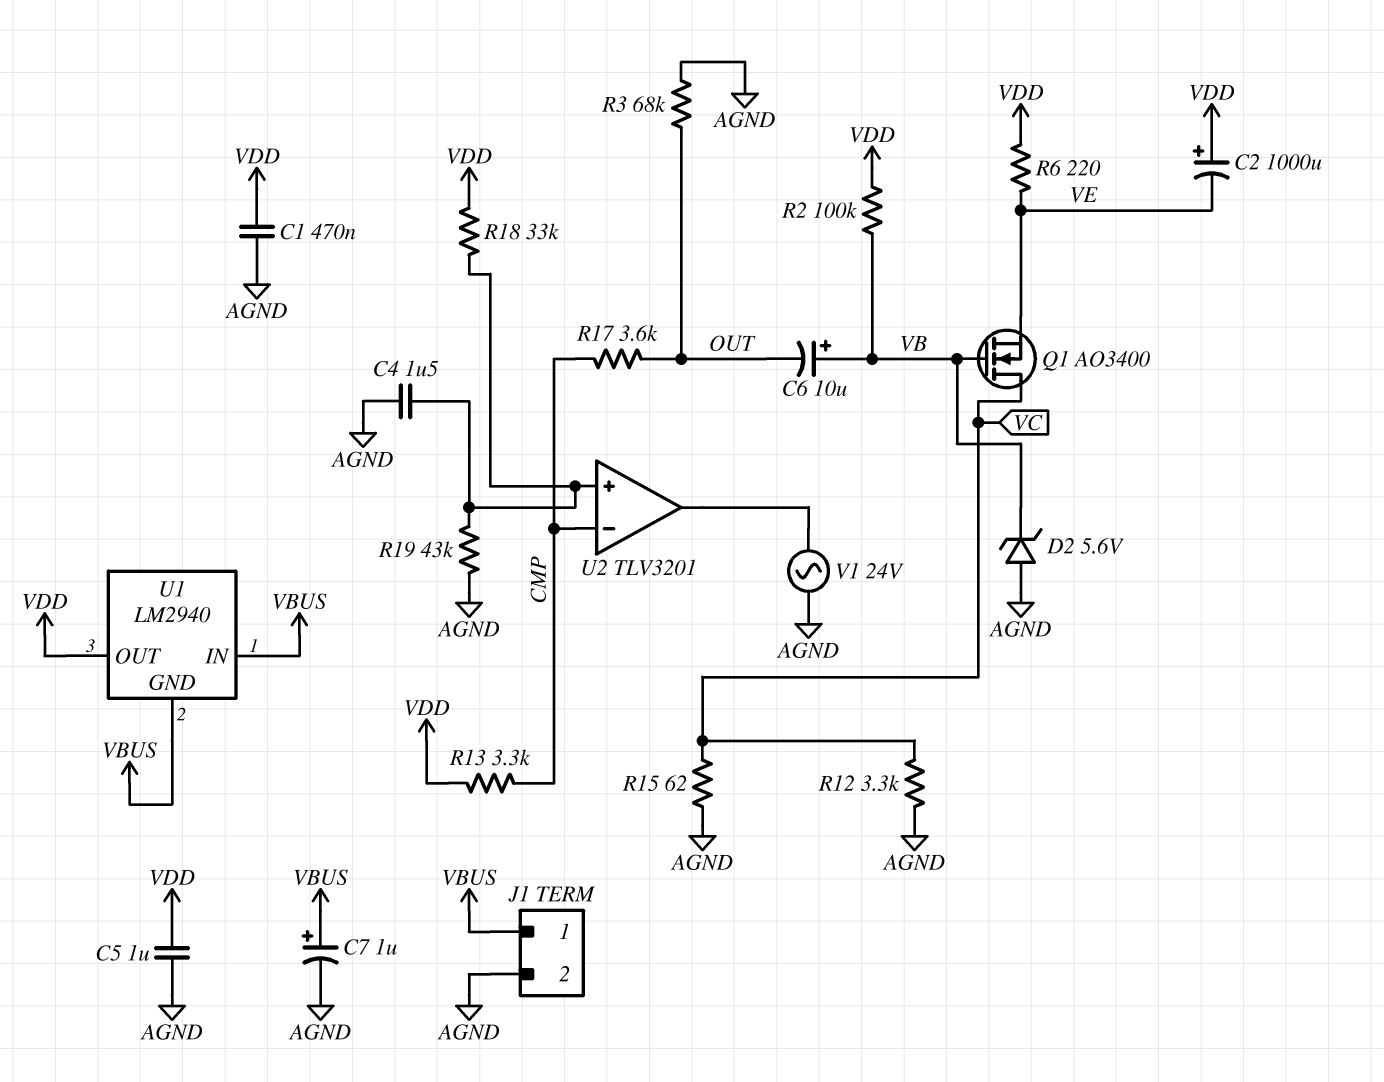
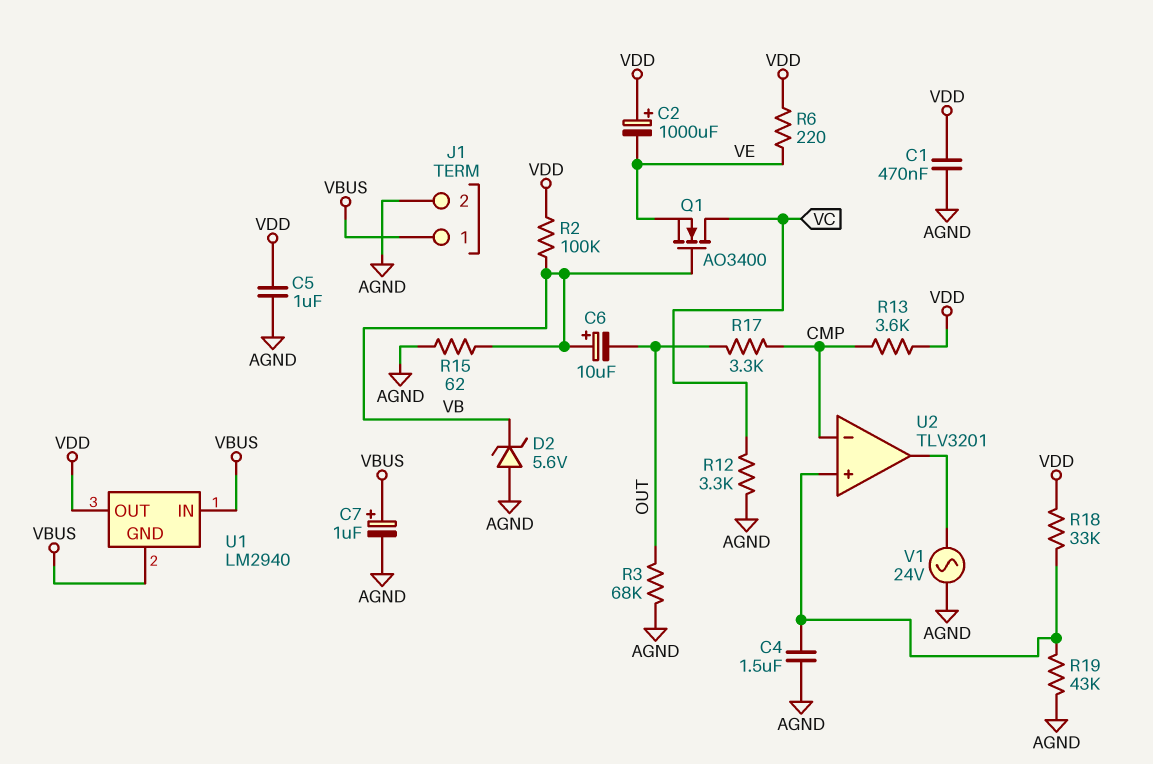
R13: 3.3k (CMP, VDD) -> 3.6k (CMP, VDD)
R15: 62 (AGND, VC) -> 62 (AGND, VB)
R17: 3.6k (CMP, OUT) -> 3.3k (CMP, OUT)

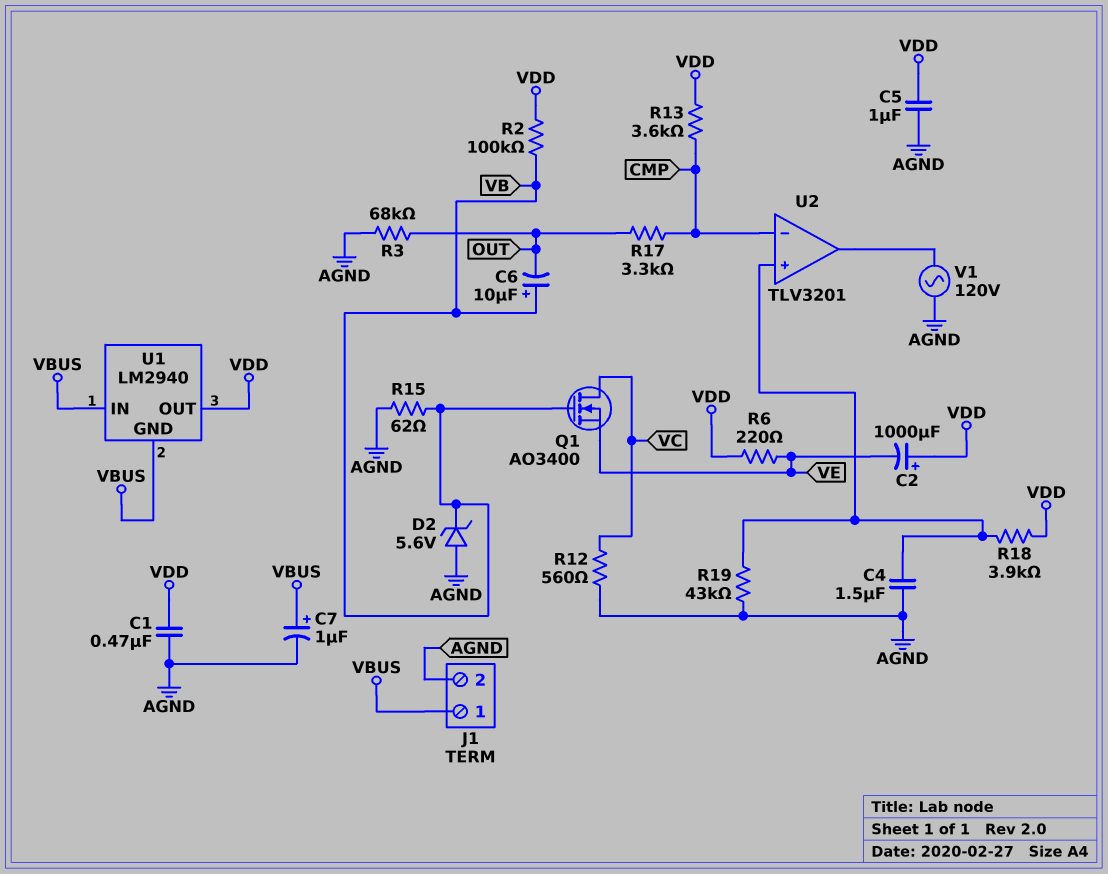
R12: 3.3k (AGND, VC) -> 560 (AGND, VC)
R18: 33k (U2/in+, VDD) -> 3.9k (U2/in+, VDD)
V1: AC 24V (AGND, U2/out) -> AC 120V (AGND, U2/out)

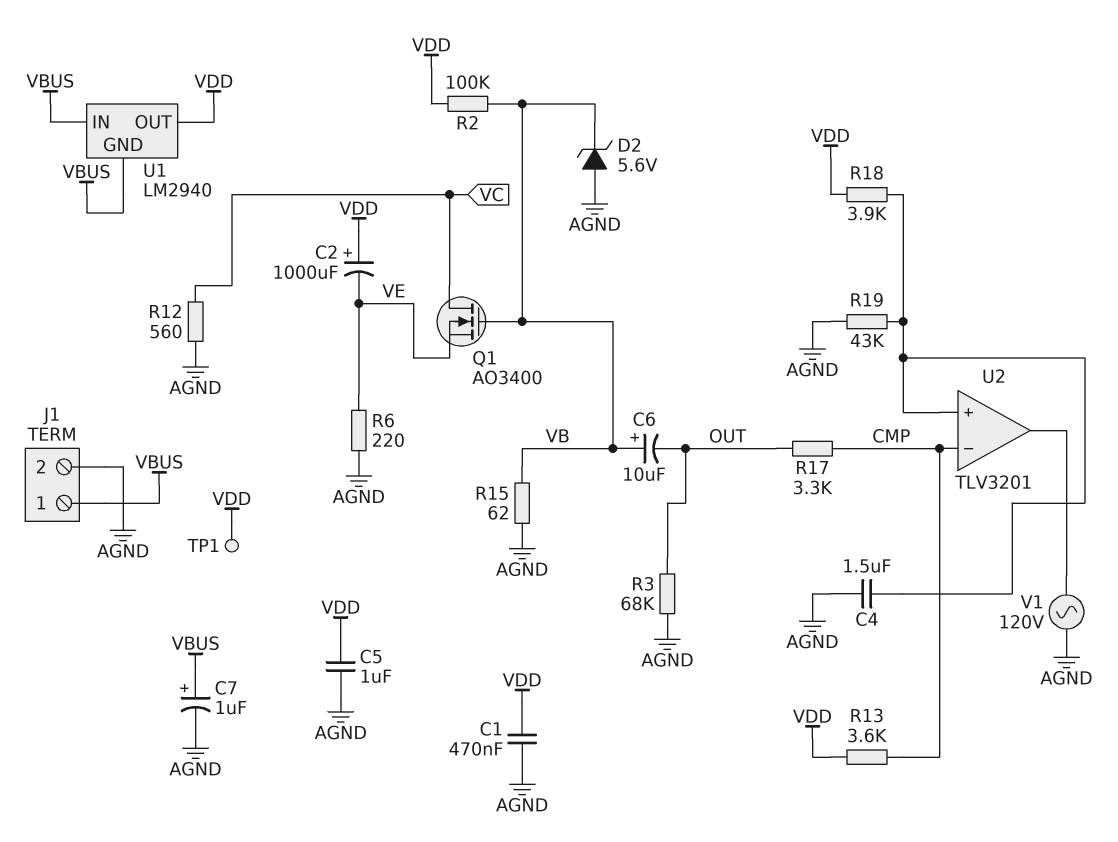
R6: 220 (VDD, VE) -> 220 (AGND, VE)
TP1: none -> test point (VDD)

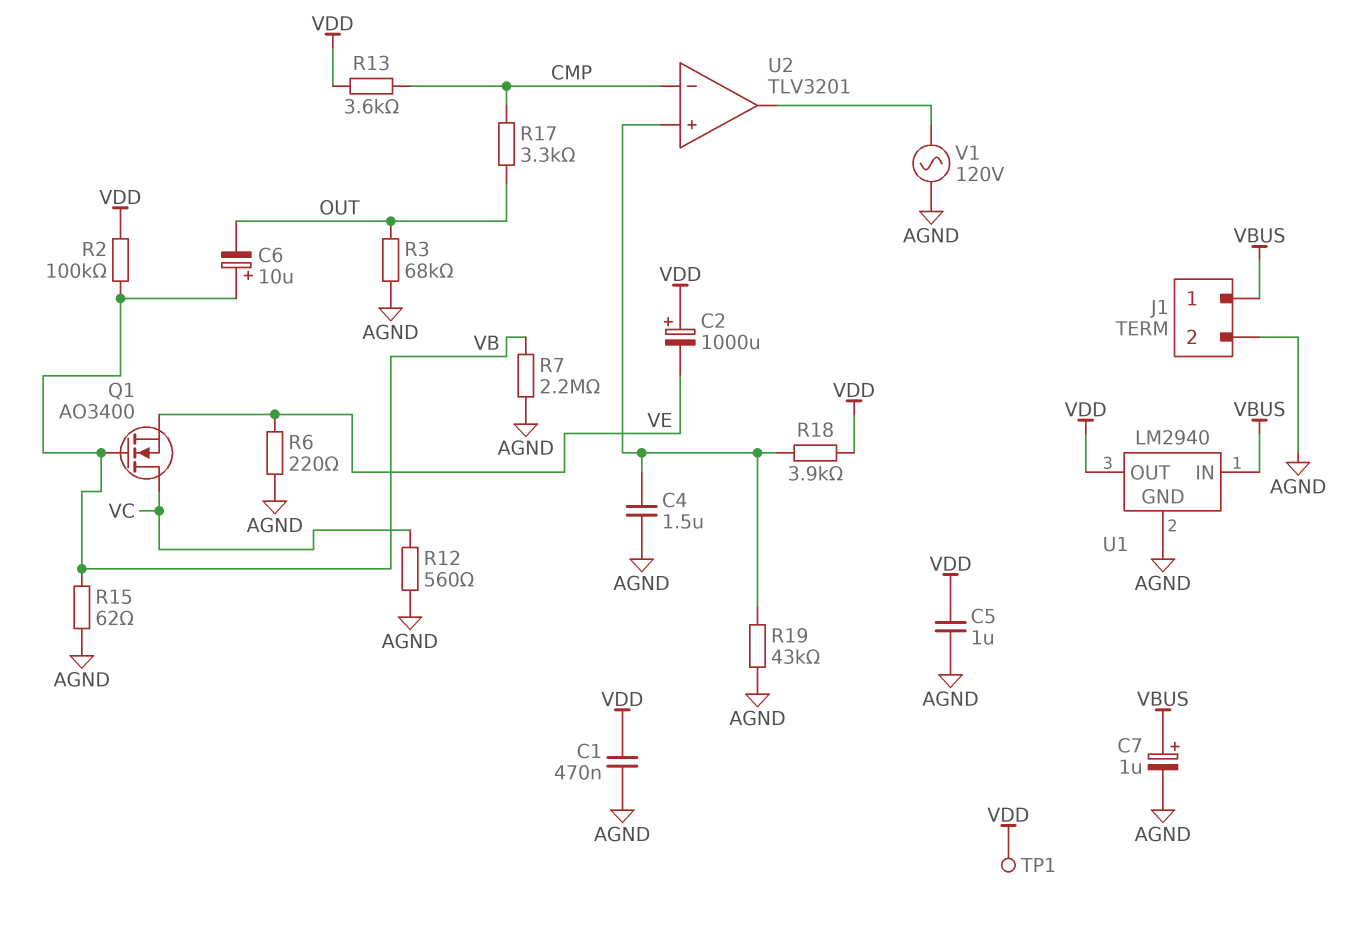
D2: zener 5.6V (A AGND, K VB) -> none
R7: none -> 2.2M (AGND, VB)
U1 pin GND: VBUS -> AGND

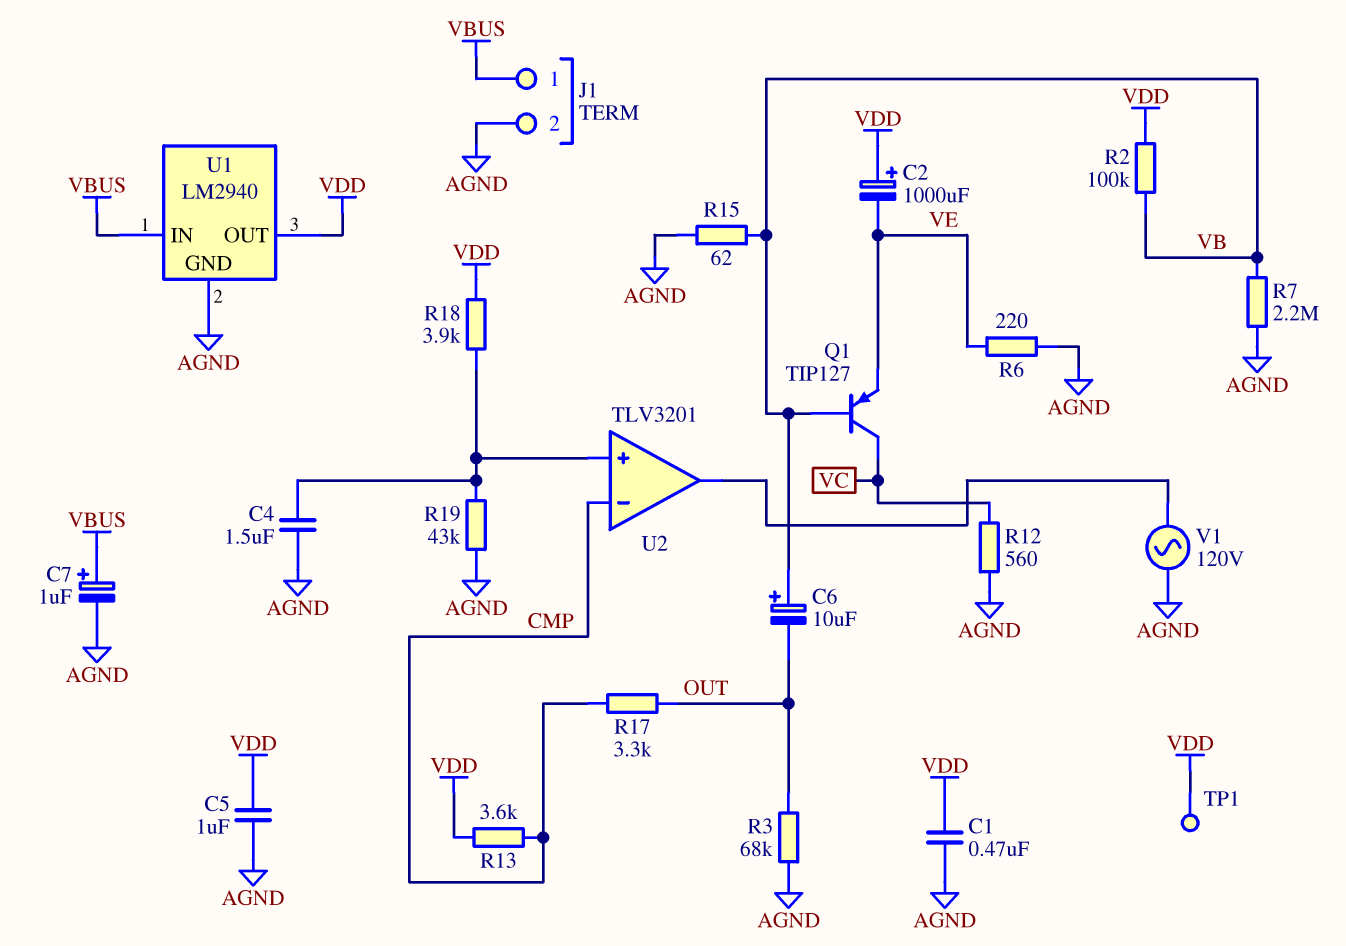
Q1: NMOS AO3400 (G VB, D VC, S VE) -> PNP TIP127 (B VB, C VC, E VE)

